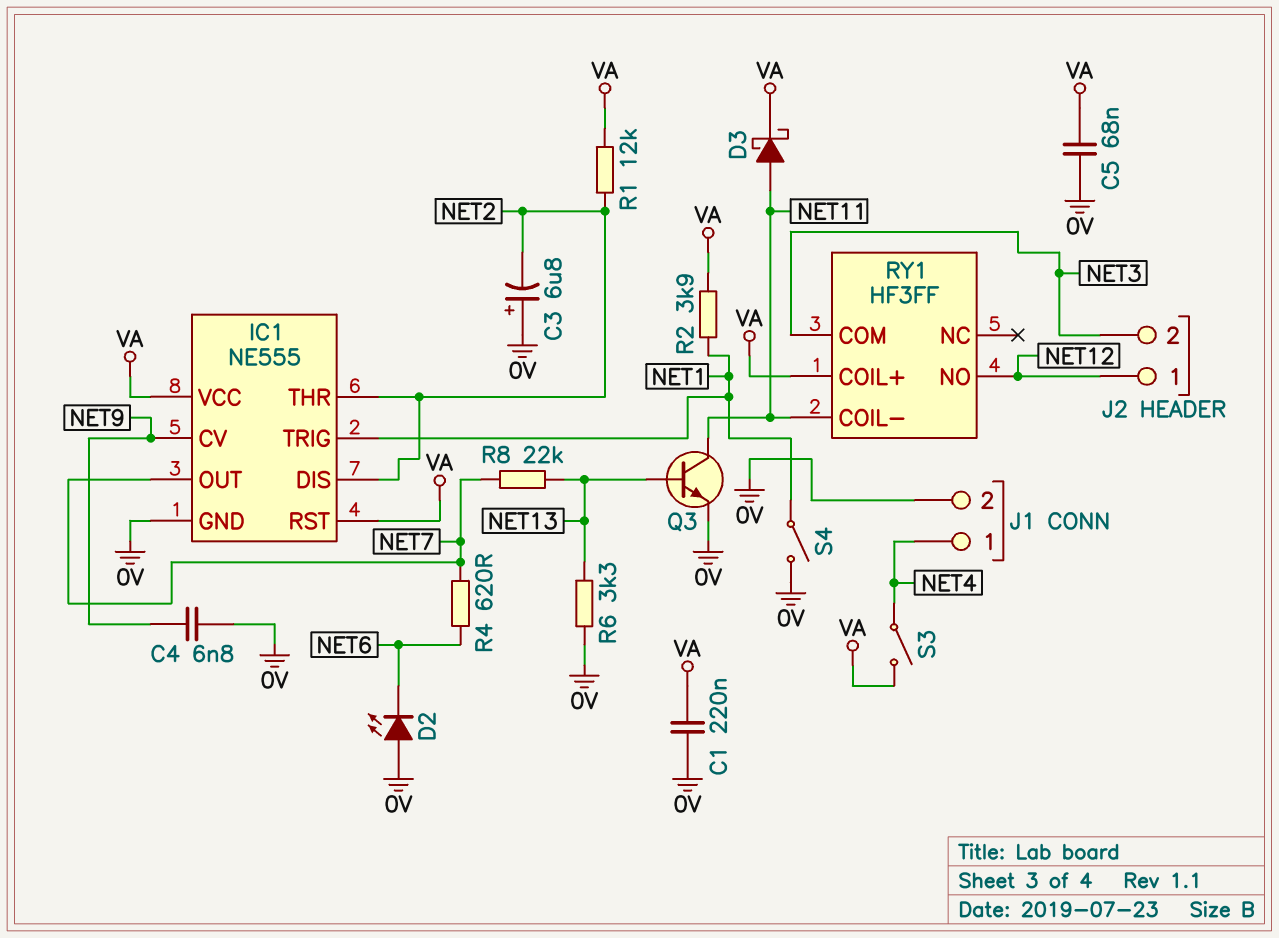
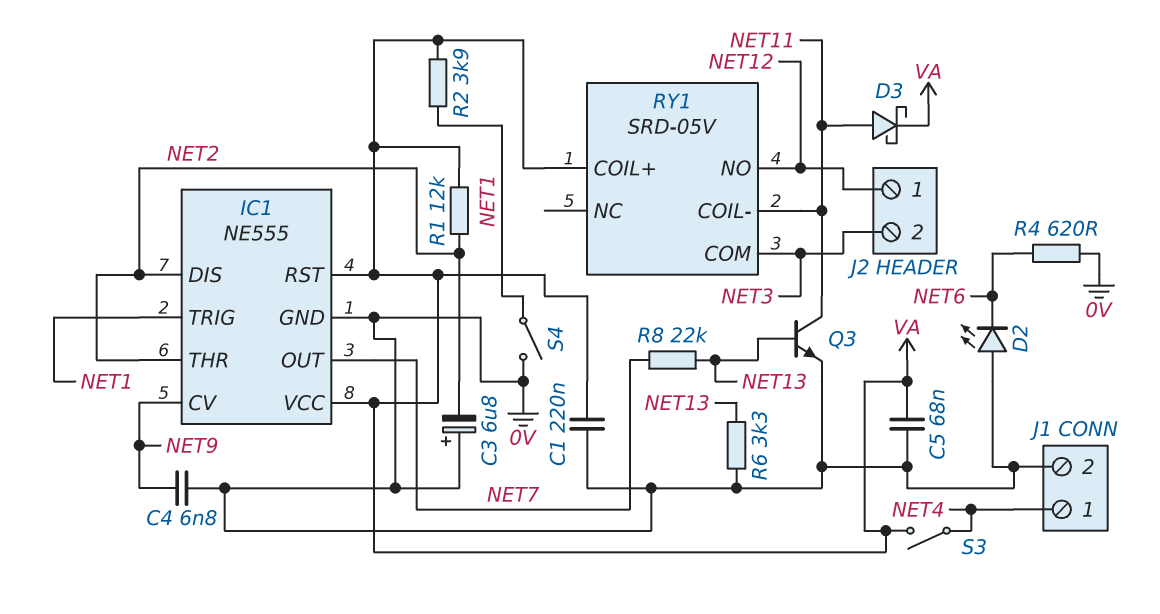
R4: 620 (NET6, NET7) -> 620 (0V, NET6)
RY1: HF3FF -> SRD-05V

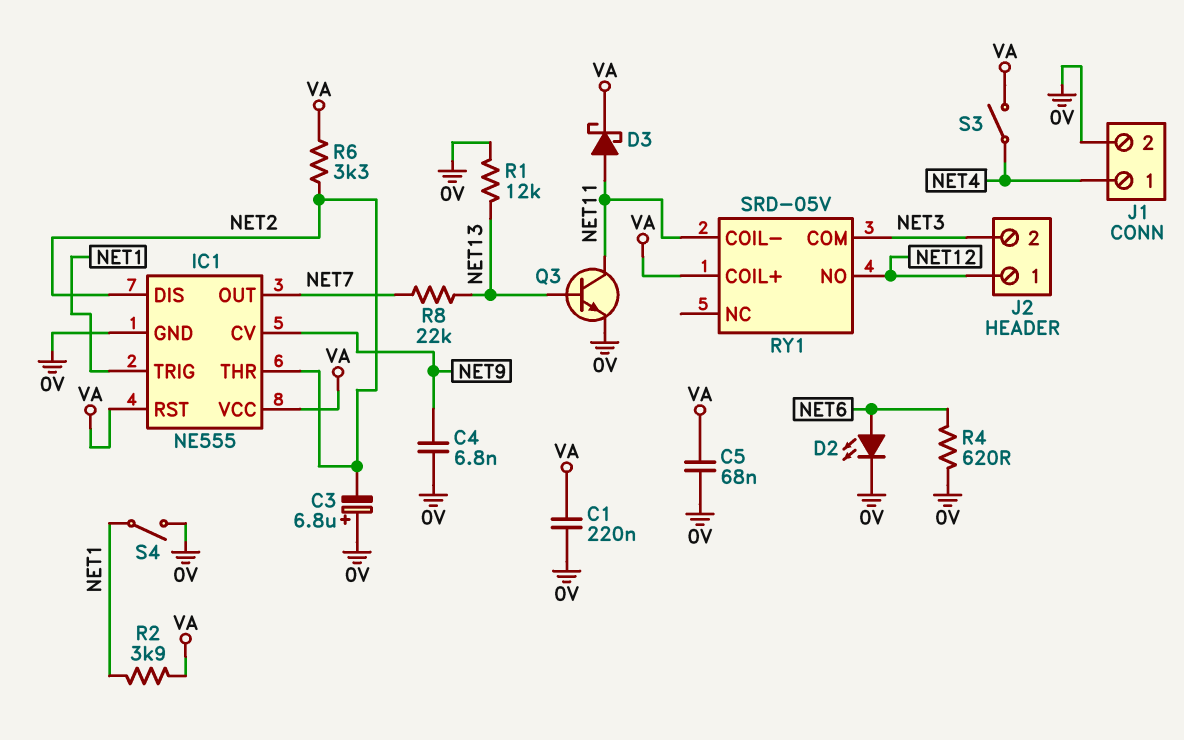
D2: LED (A 0V, K NET6) -> LED (A NET6, K 0V)
R1: 12k (NET2, VA) -> 12k (0V, NET13)
R6: 3.3k (0V, NET13) -> 3.3k (NET2, VA)

